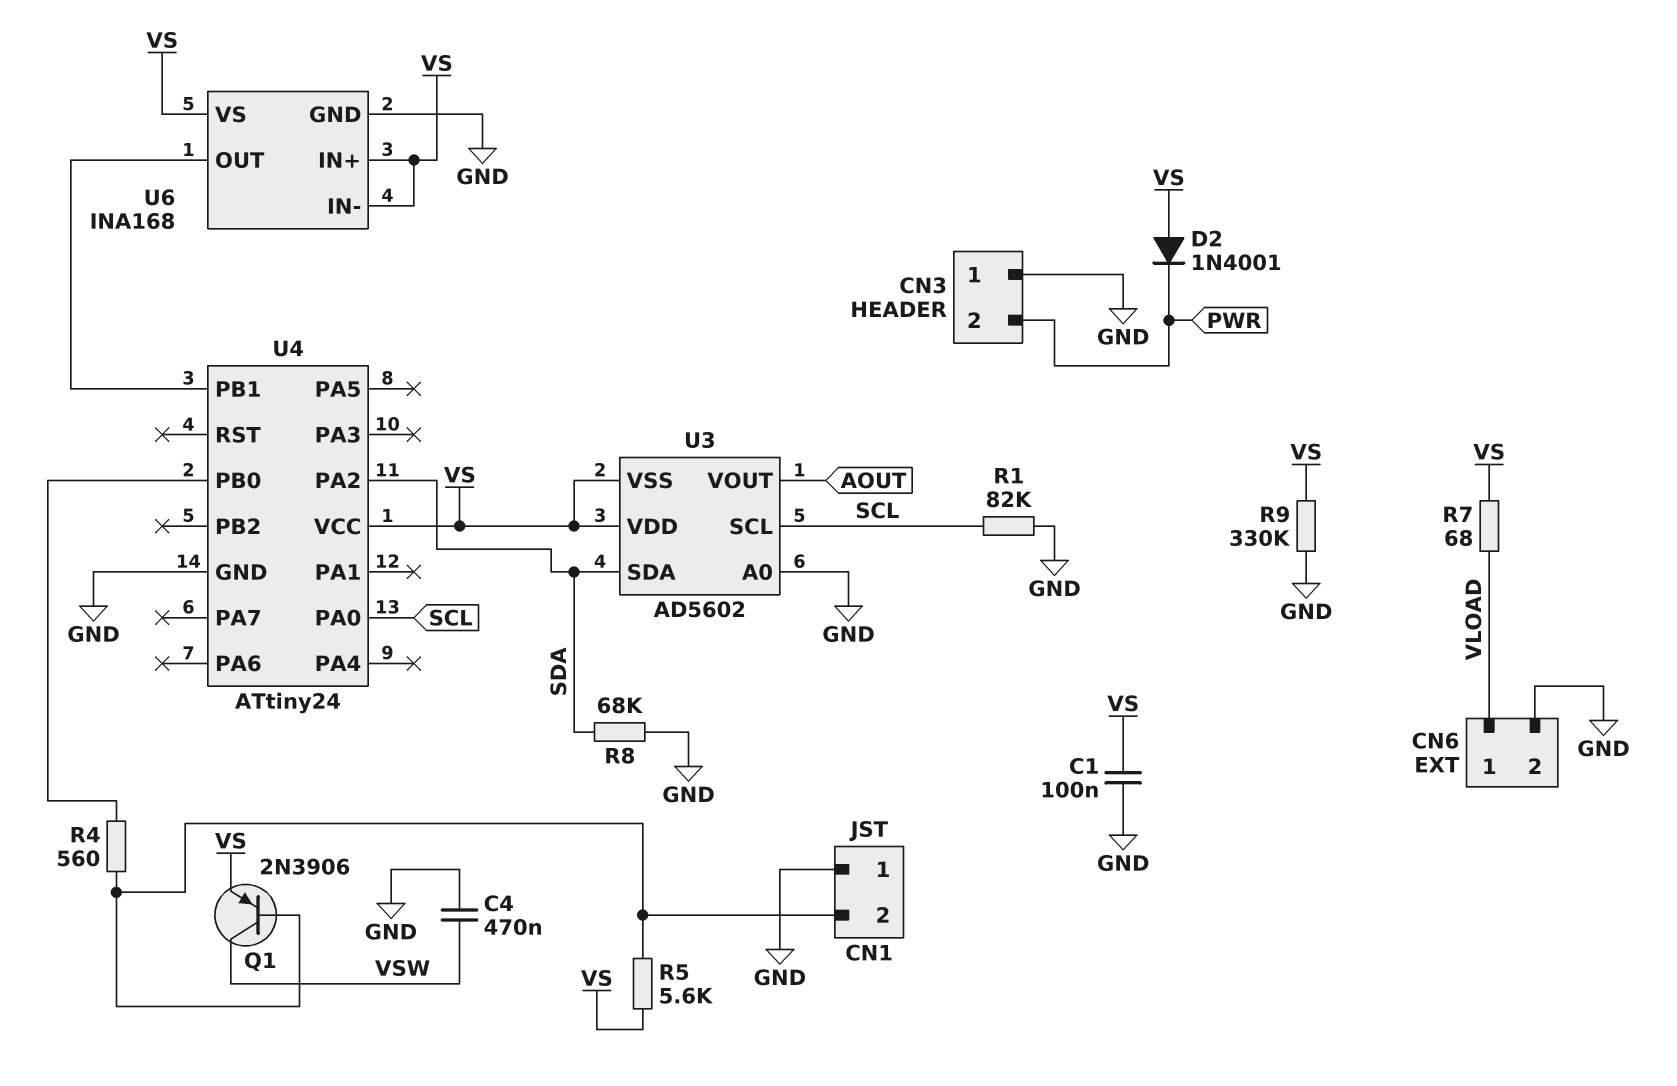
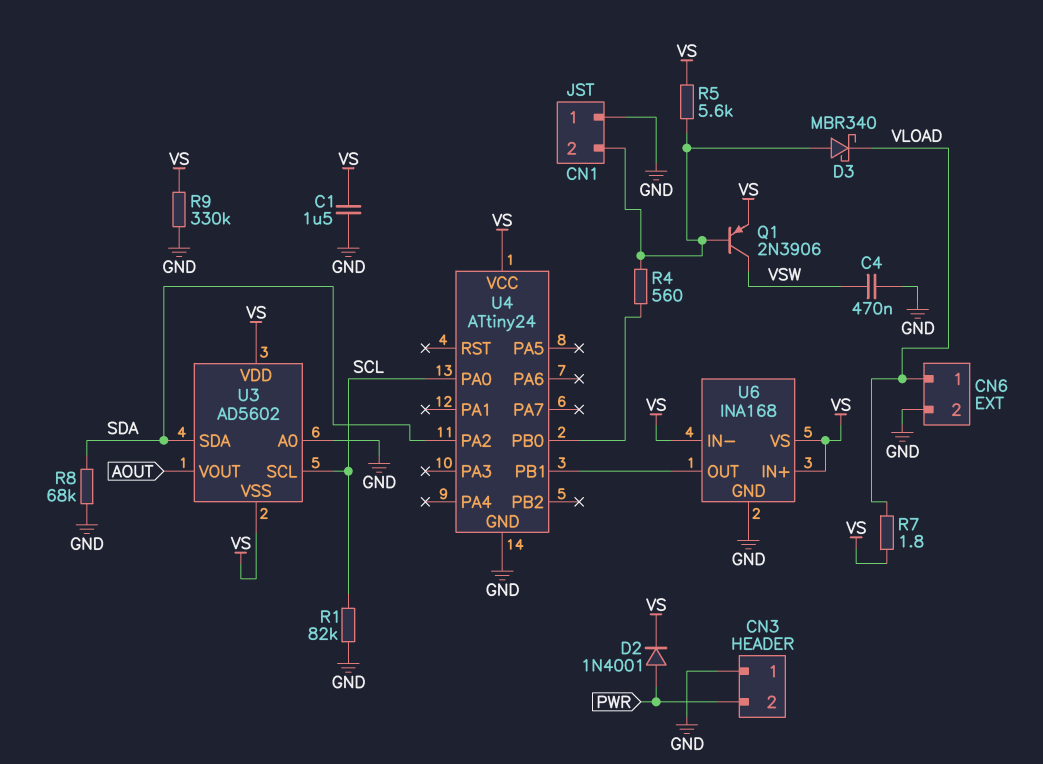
C1: 100nF (GND, VS) -> 1.5uF (GND, VS)
D2: diode 1N4001 (A VS, K PWR) -> diode 1N4001 (A PWR, K VS)
D3: none -> schottky MBR340 (A CN1/2, K VLOAD)
R7: 68 (VLOAD, VS) -> 1.8 (VLOAD, VS)

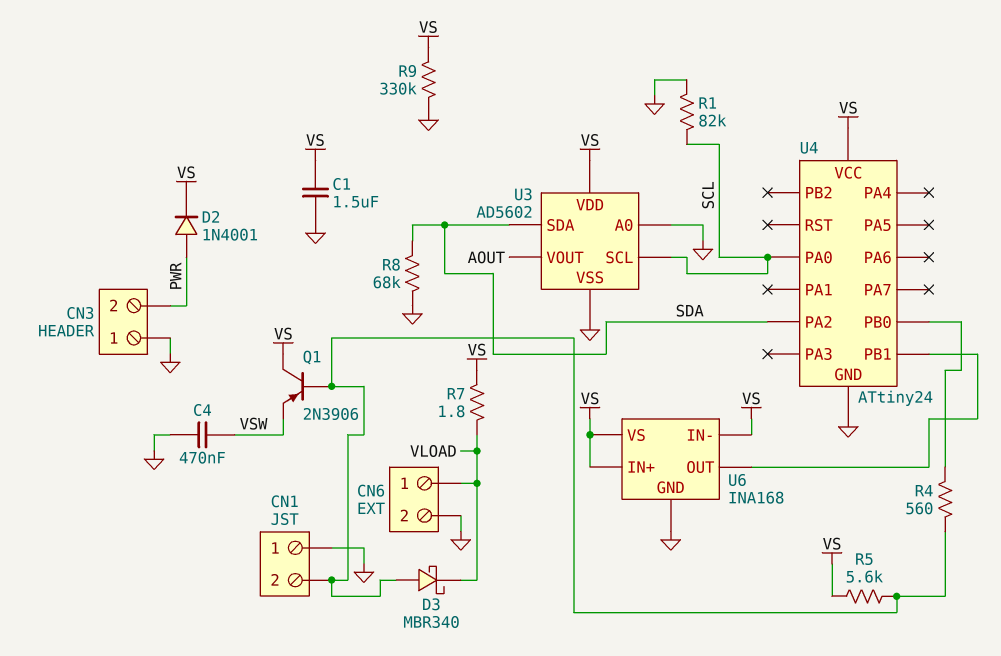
Q1: PNP 2N3906 (B CN1/2, C VSW, E VS) -> PNP 2N3906 (B CN1/2, C VS, E VSW)
U3 pin VSS: VS -> GND

